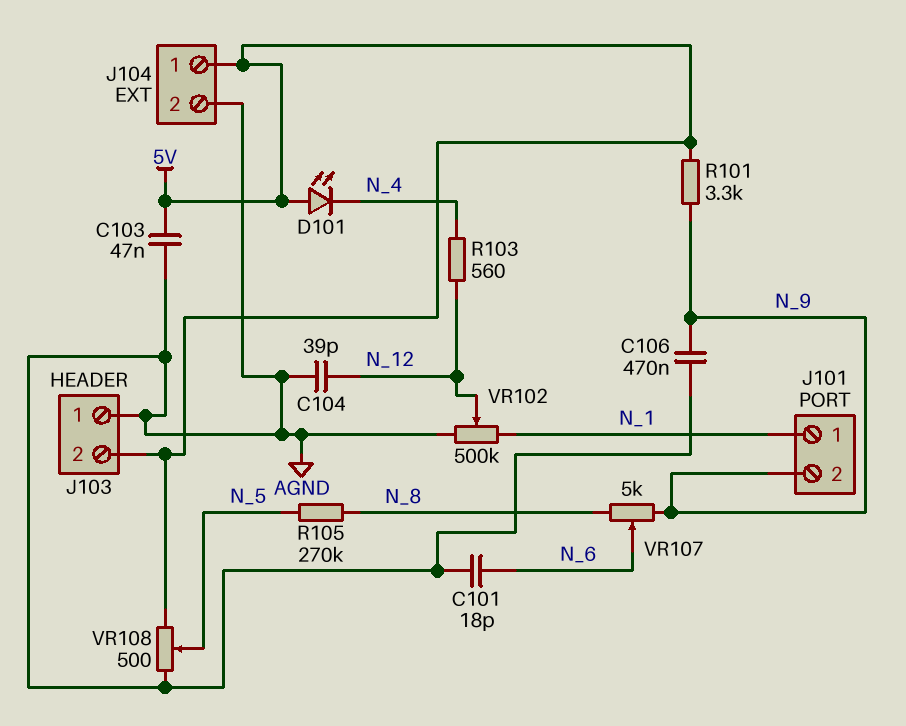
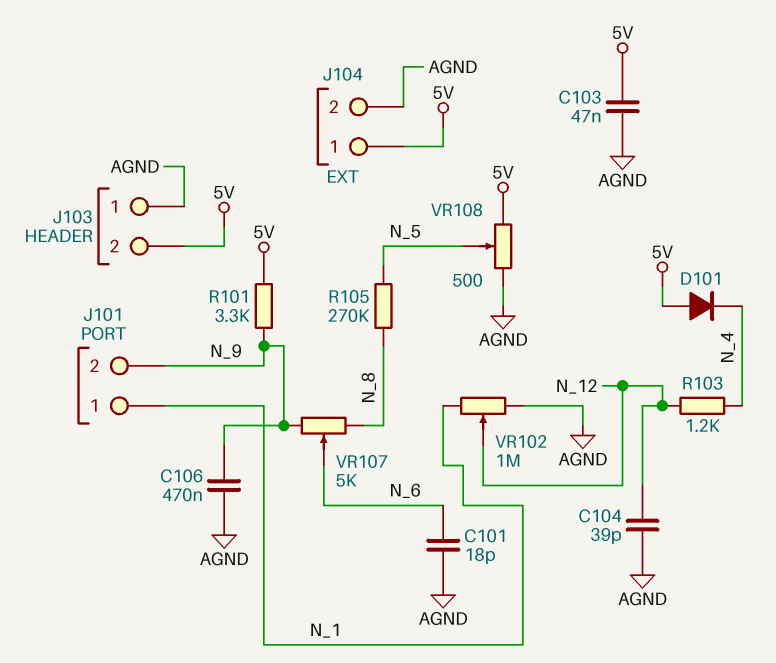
D101: LED (A 5V, K N_4) -> diode (A 5V, K N_4)
R103: 560 (N_4, N_12) -> 1.2k (N_4, N_12)
VR102: 500k (AGND, N_1, wiper N_12) -> 1M (AGND, N_1, wiper N_12)

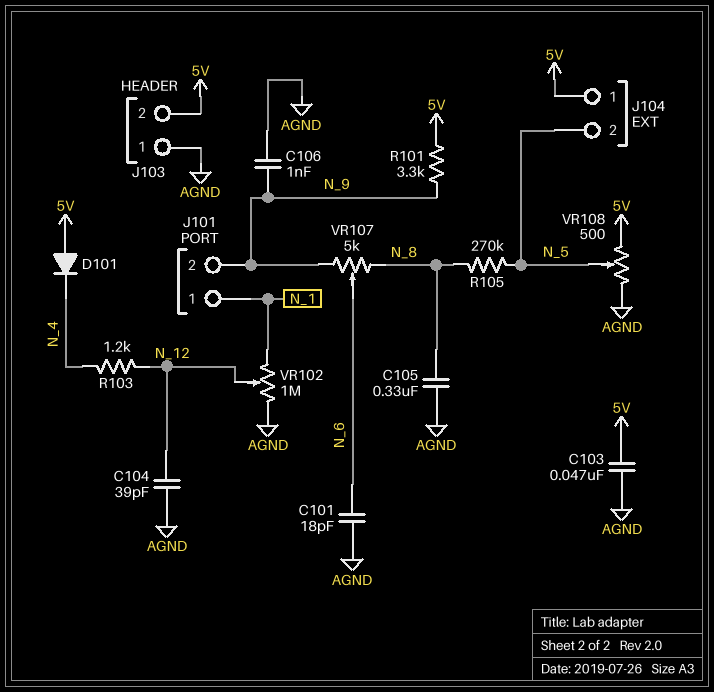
C105: none -> 330nF (AGND, N_8)
C106: 470nF (AGND, N_9) -> 1nF (AGND, N_9)
J104 pin 2: AGND -> N_5

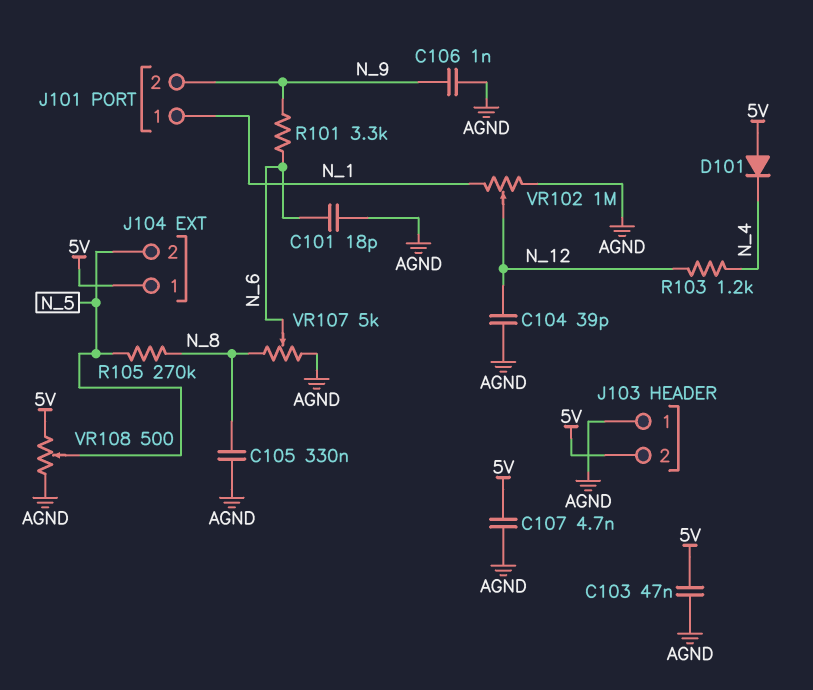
C107: none -> 4.7nF (5V, AGND)
R101: 3.3k (5V, N_9) -> 3.3k (N_6, N_9)
VR107: 5k (N_8, N_9, wiper N_6) -> 5k (AGND, N_8, wiper N_6)

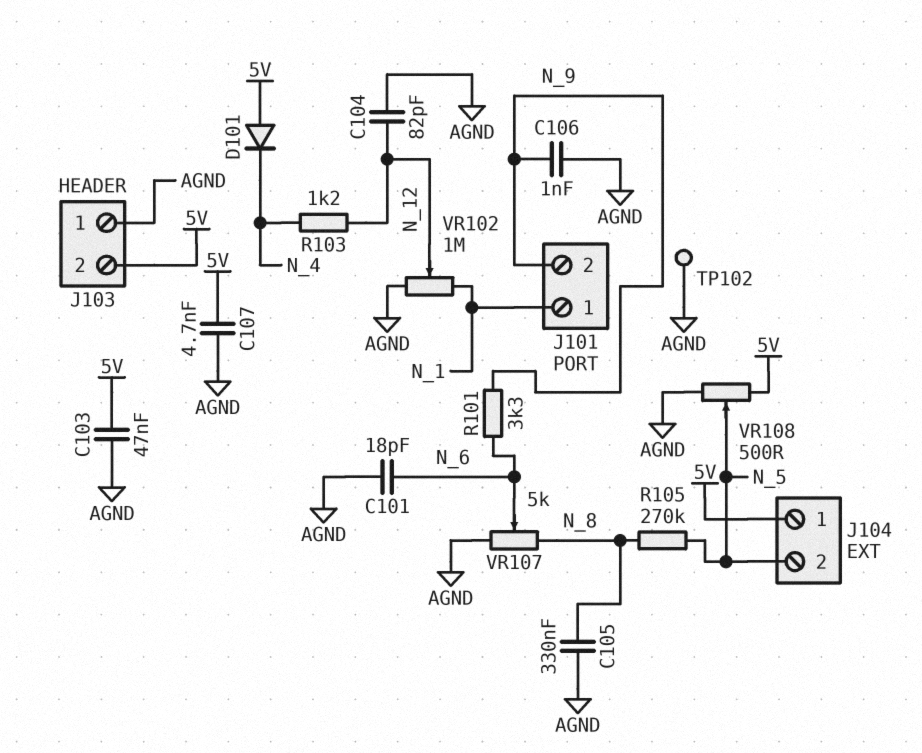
C104: 39pF (AGND, N_12) -> 82pF (AGND, N_12)
TP102: none -> test point (AGND)

